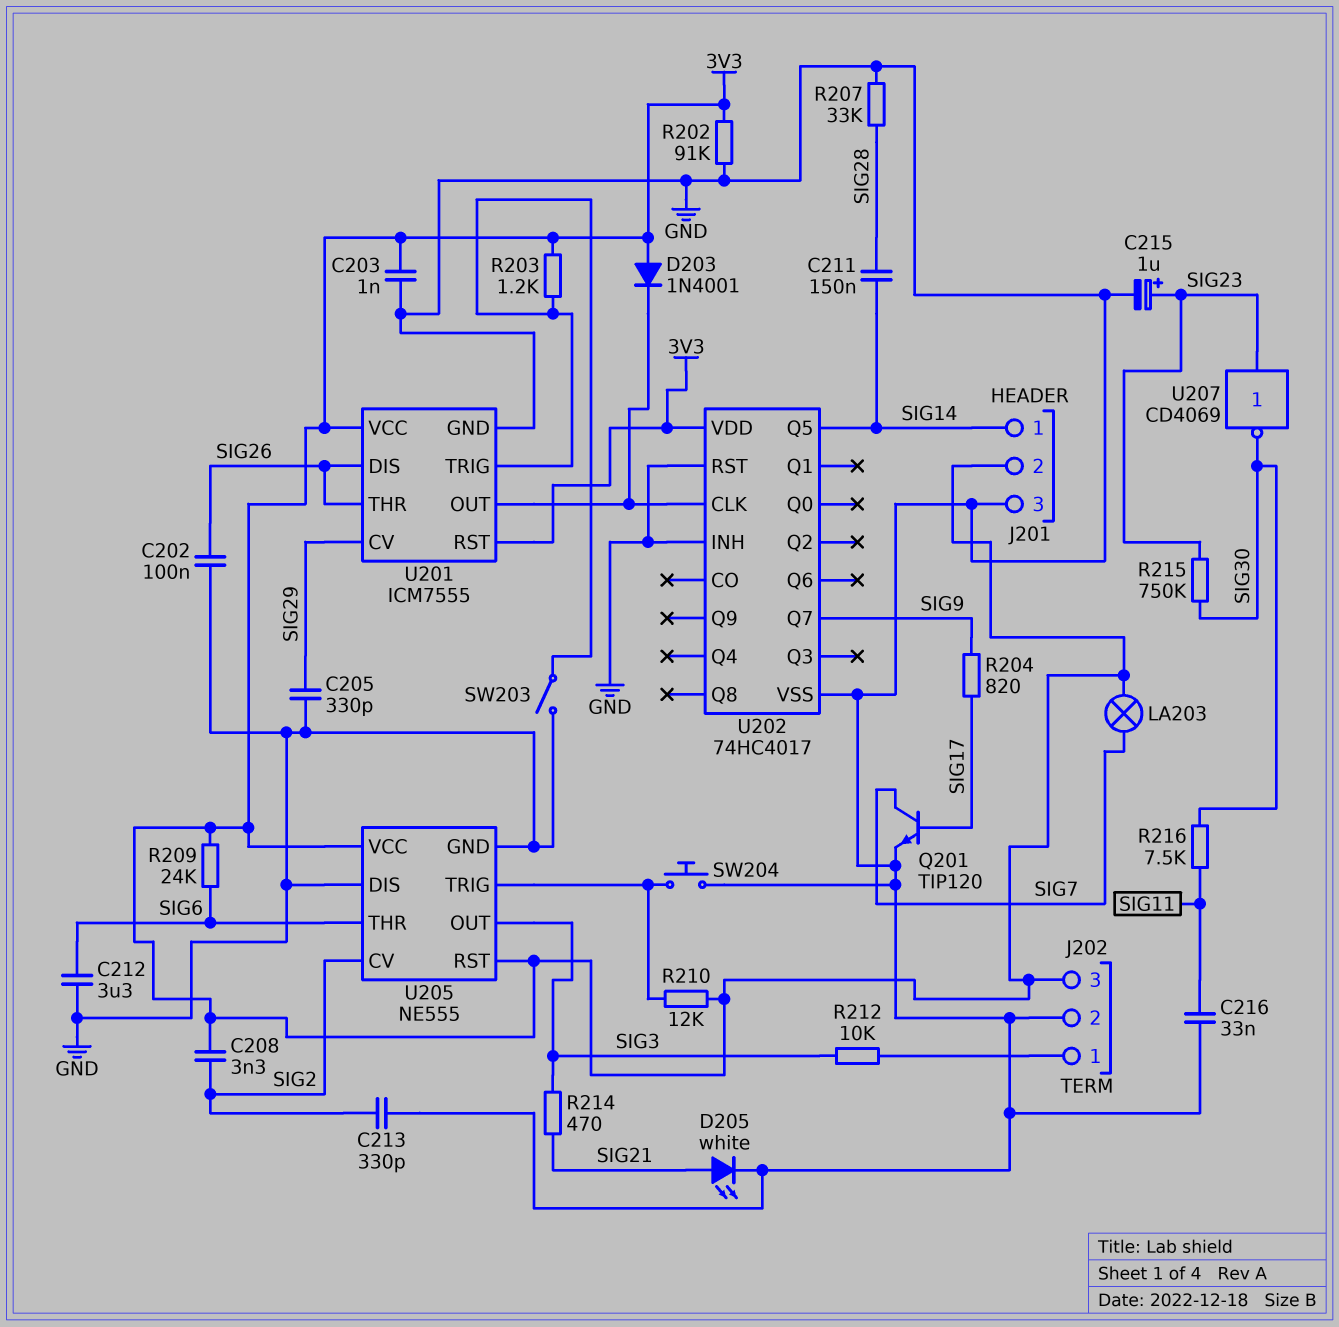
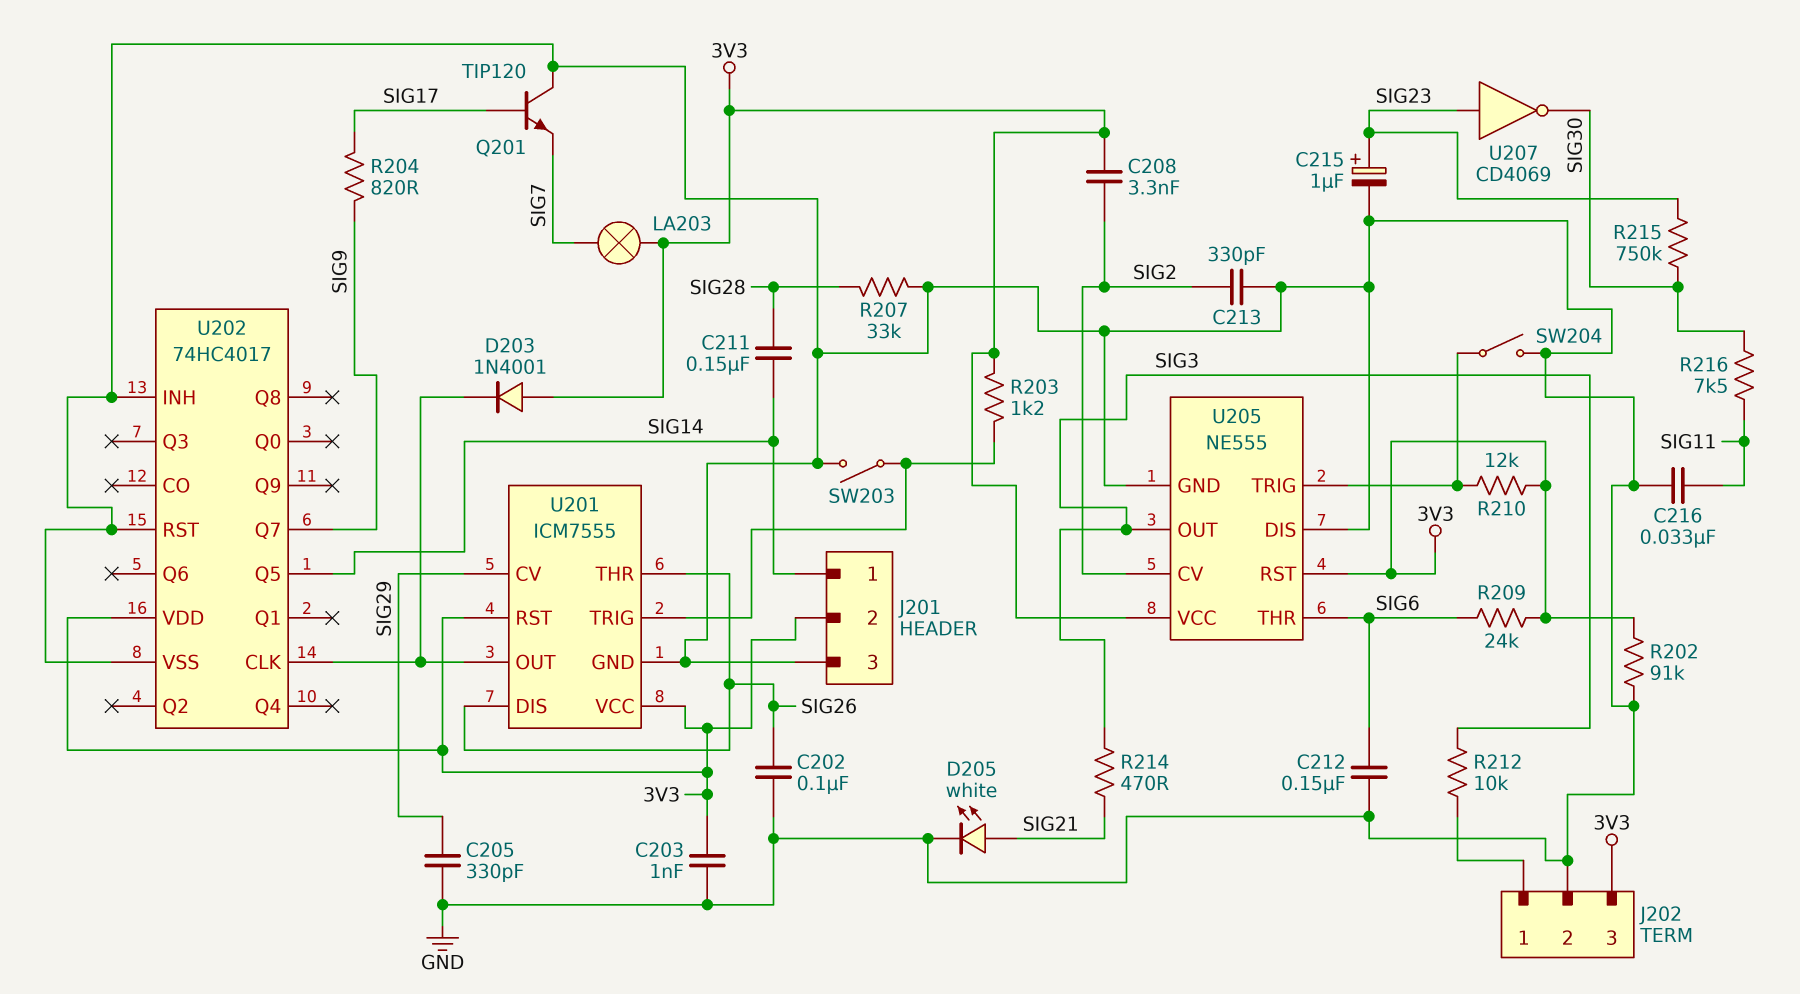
C212: 3.3uF (GND, SIG6) -> 150nF (GND, SIG6)
Q201: NPN TIP120 (B SIG17, C SIG7, E GND) -> NPN TIP120 (B SIG17, C GND, E SIG7)
SW204: button (GND, U205/TRIG) -> switch (GND, U205/TRIG)

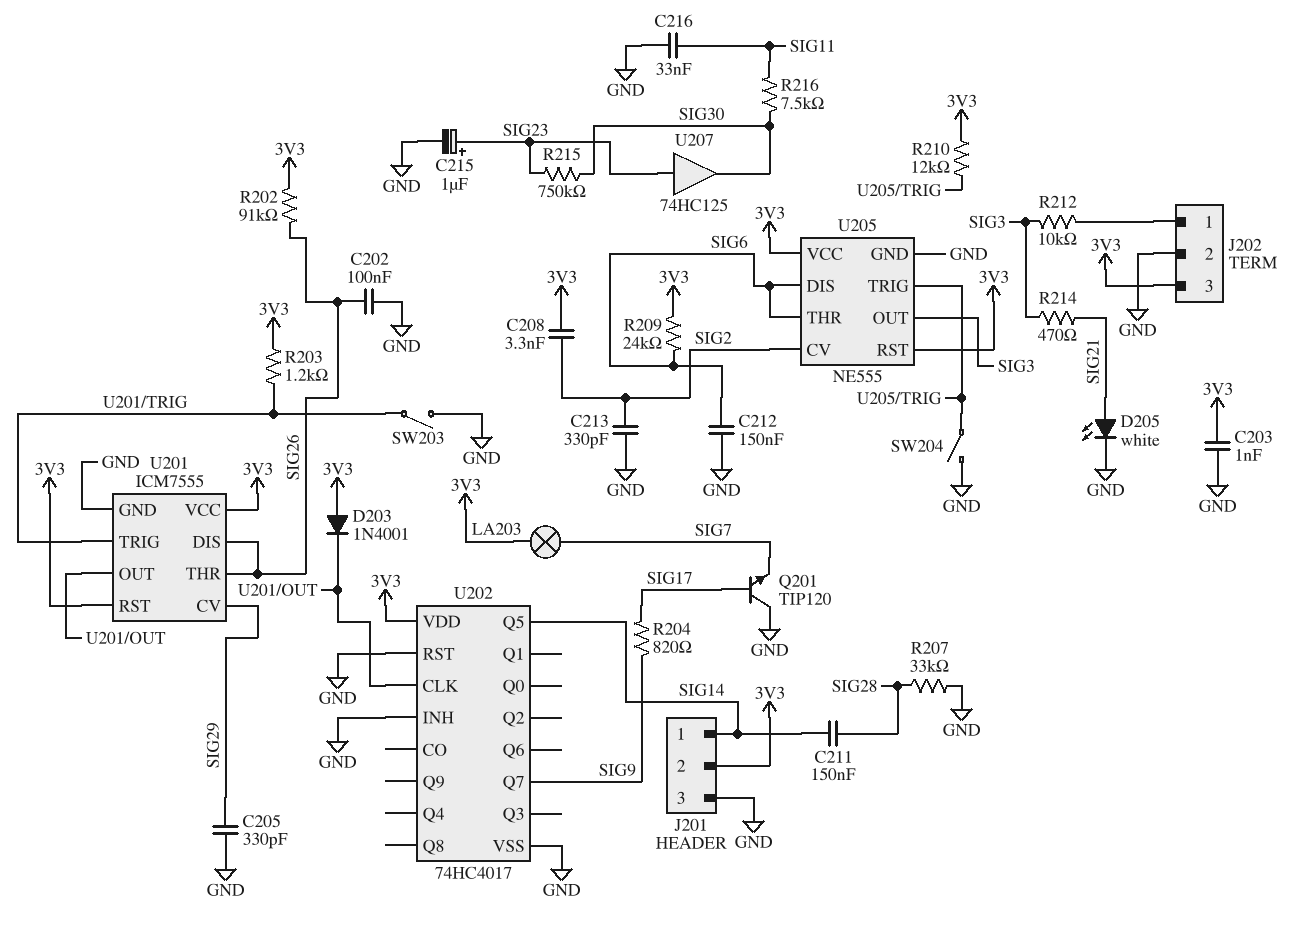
R202: 91k (3V3, GND) -> 91k (3V3, SIG26)
U205 pin DIS: GND -> SIG6
U207: NOT CD4069 (in SIG23, out SIG30) -> buffer 74HC125 (in SIG23, out SIG30)

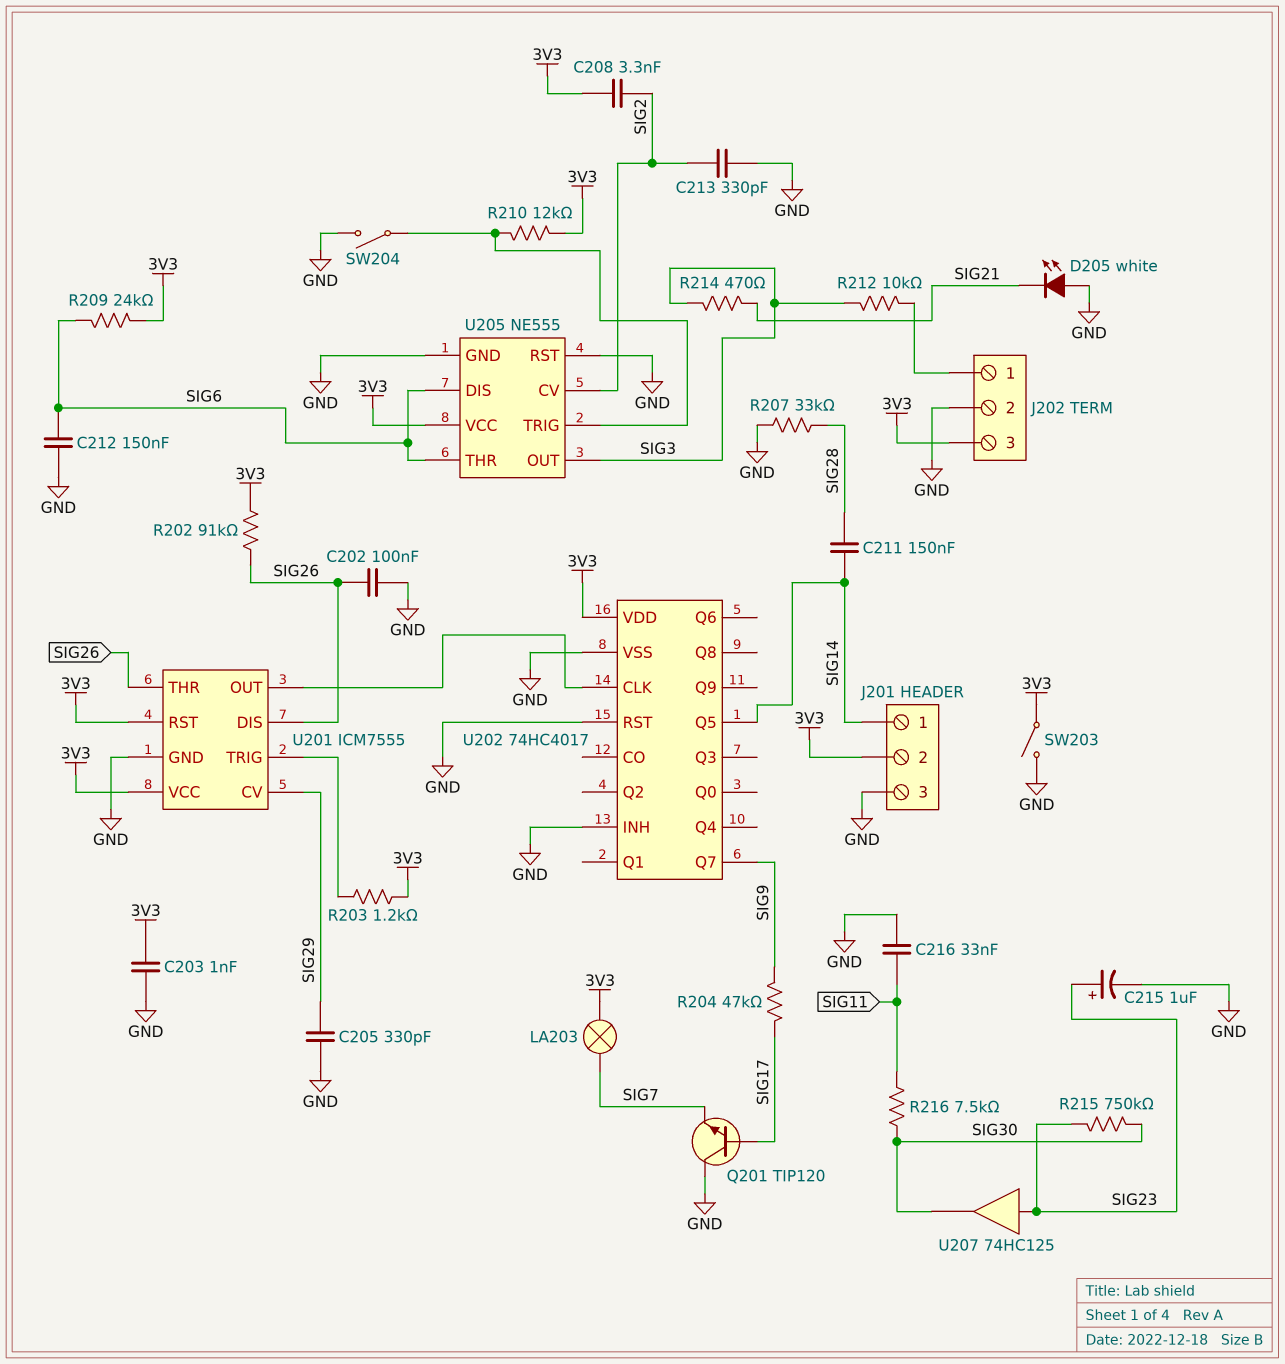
D203: diode 1N4001 (A 3V3, K U201/OUT) -> none
D205: LED white (A SIG21, K GND) -> LED white (A GND, K SIG21)
R204: 820 (SIG9, SIG17) -> 47k (SIG9, SIG17)
SW203: switch (GND, U201/TRIG) -> switch (3V3, GND)
U205 pin RST: 3V3 -> GND

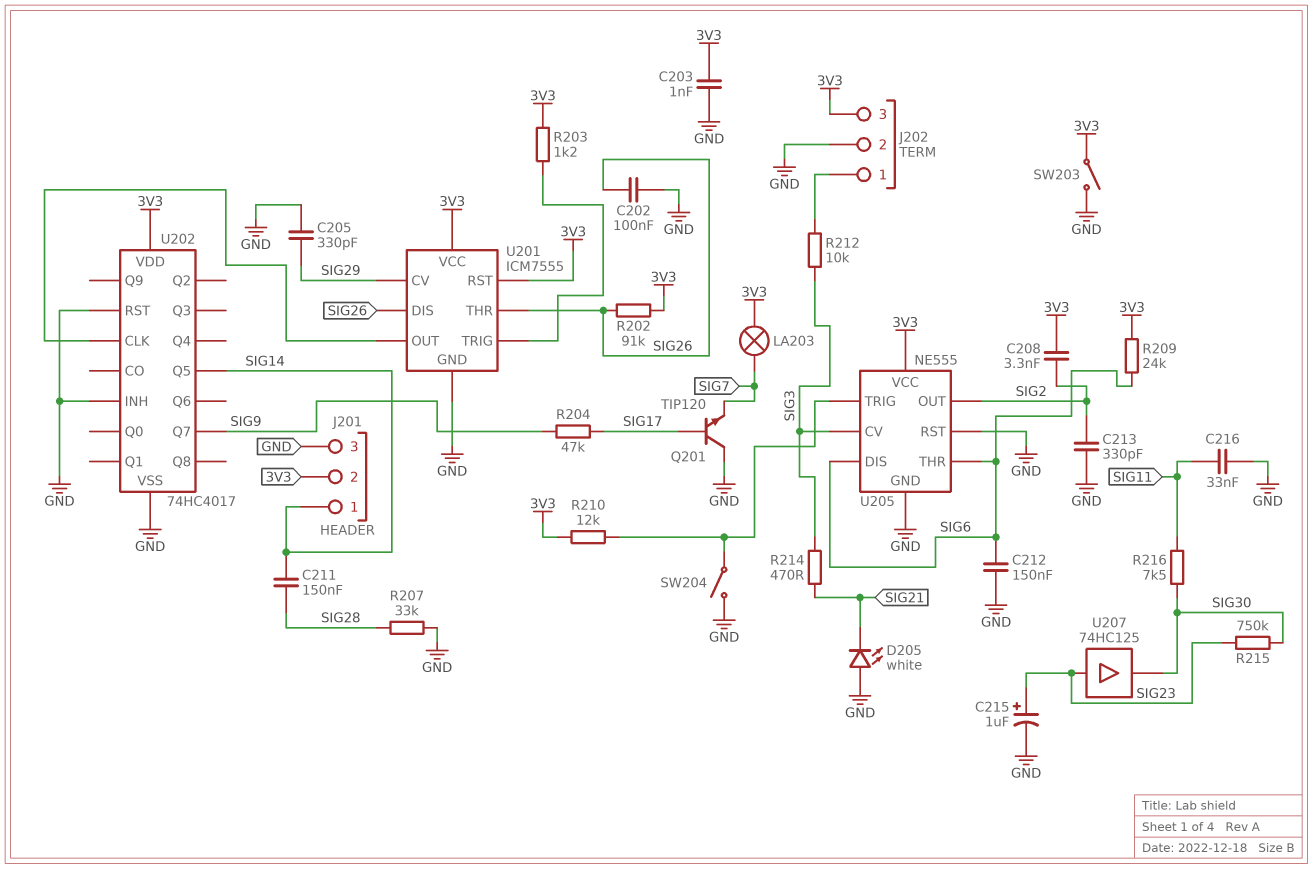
U205 pin CV: SIG2 -> SIG3
U205 pin OUT: SIG3 -> SIG2

